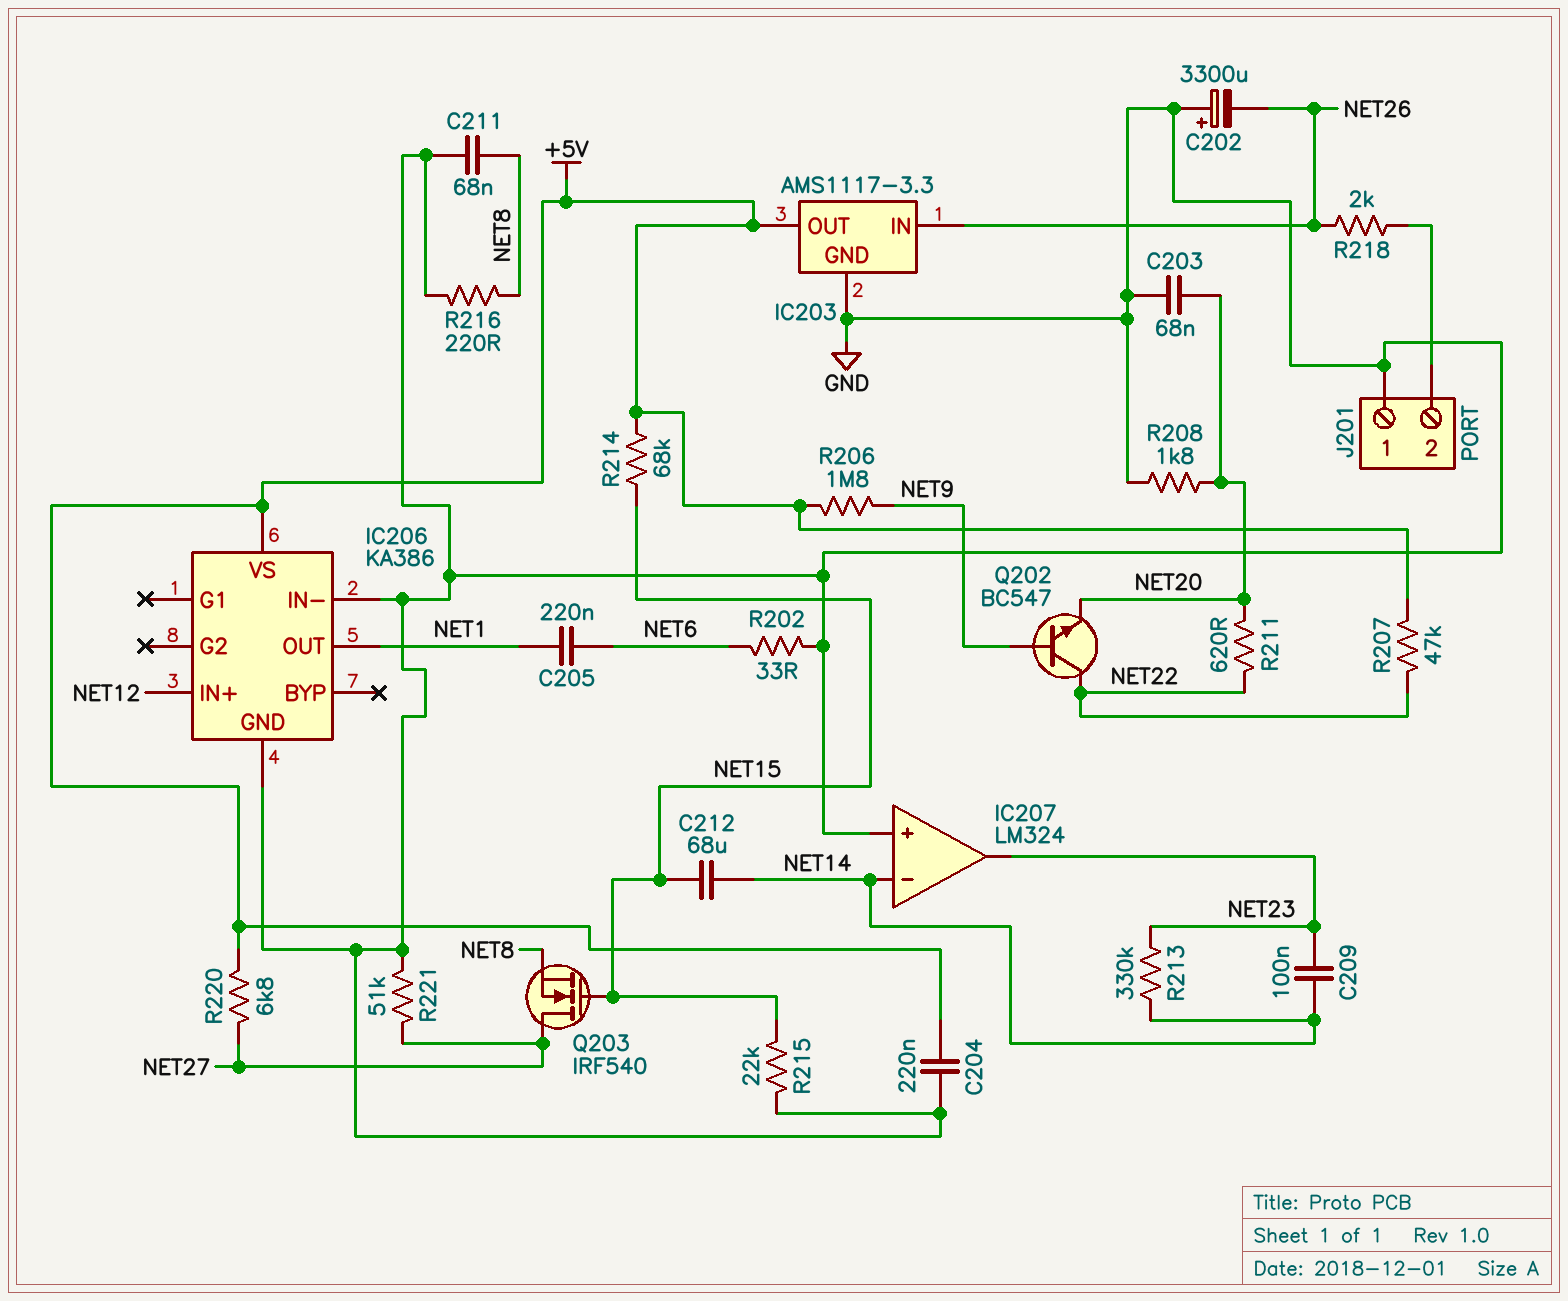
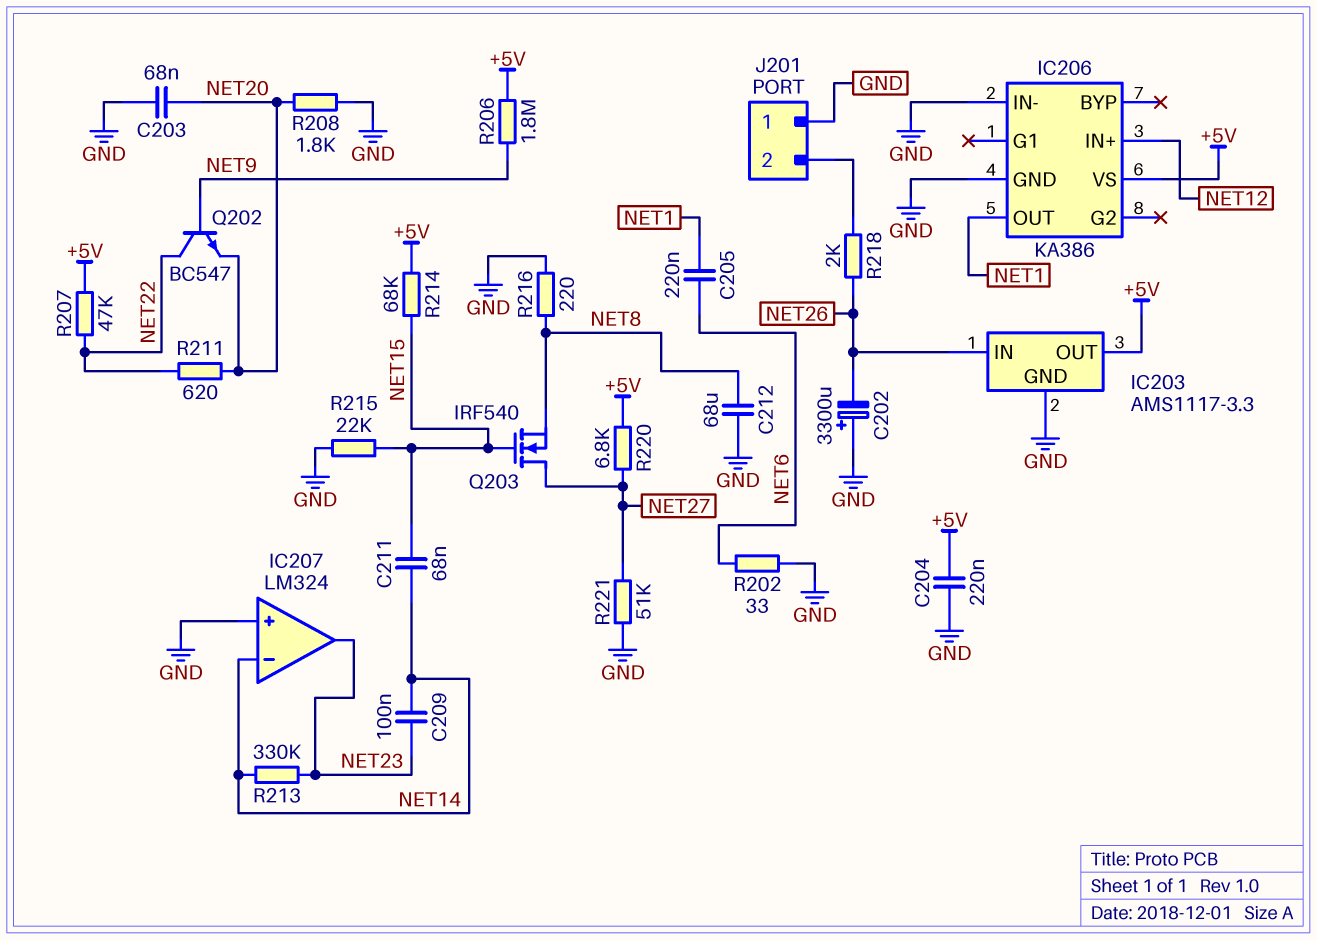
C211: 68nF (GND, NET8) -> 68nF (NET14, NET15)
C212: 68uF (NET14, NET15) -> 68uF (GND, NET8)

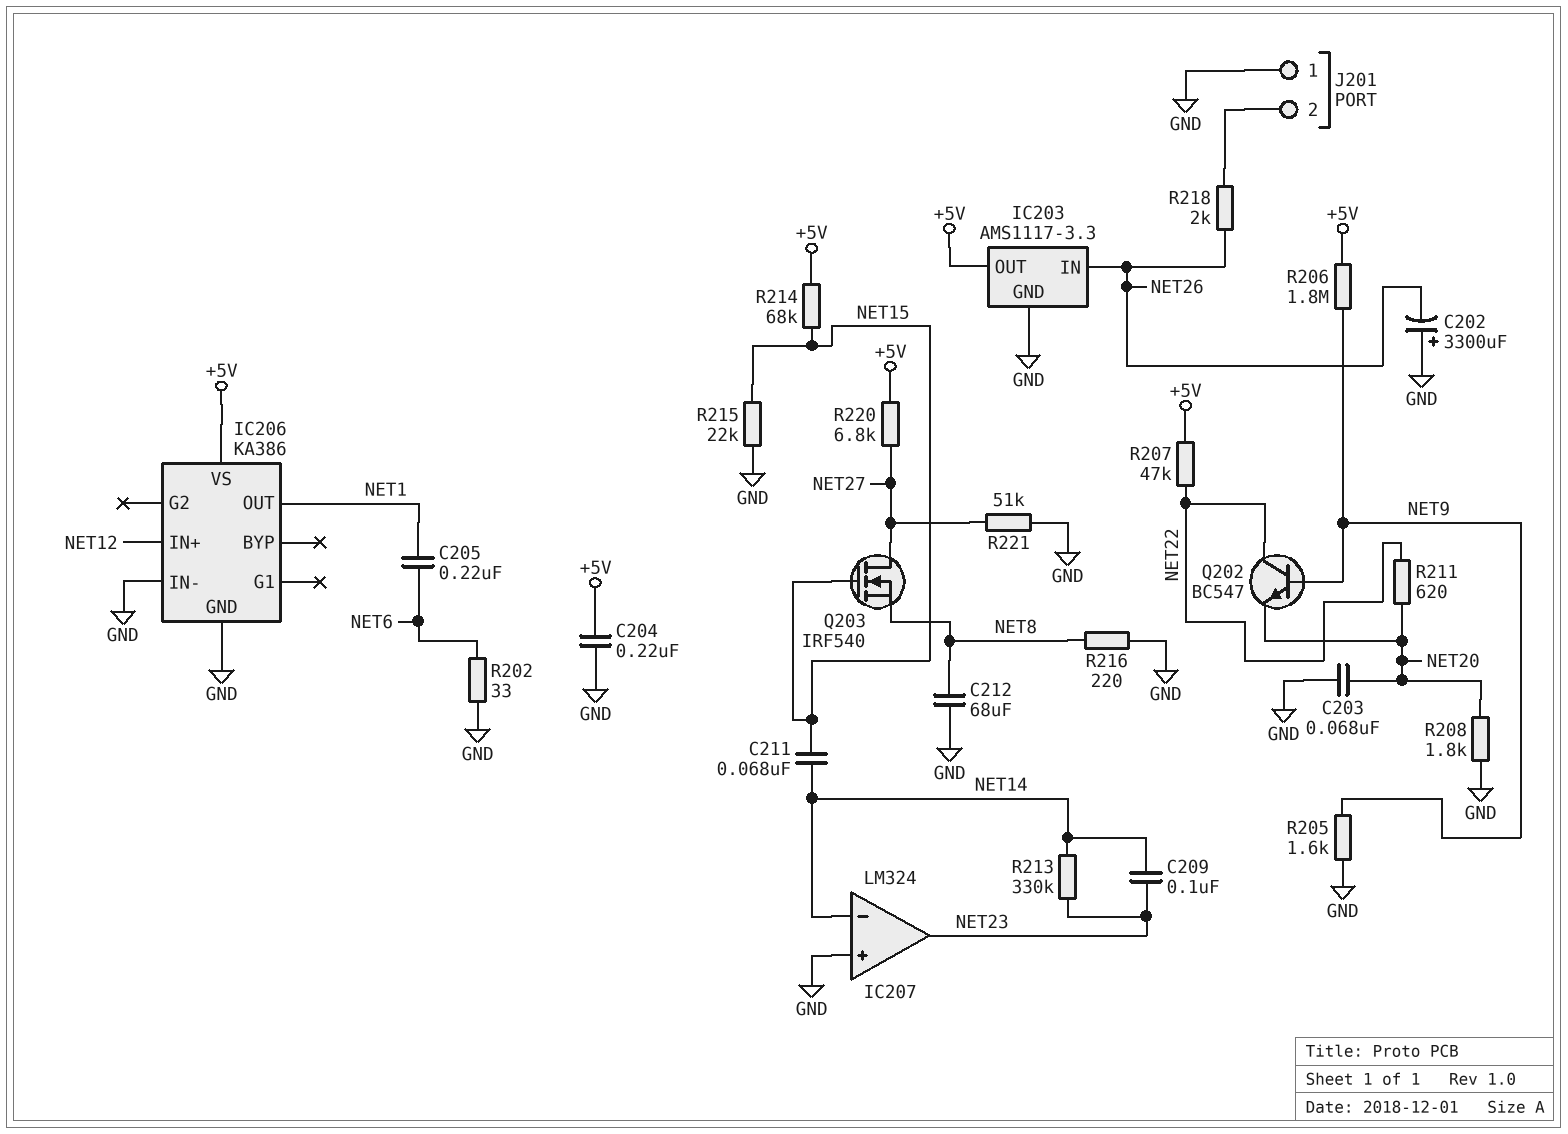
R205: none -> 1.6k (GND, NET9)

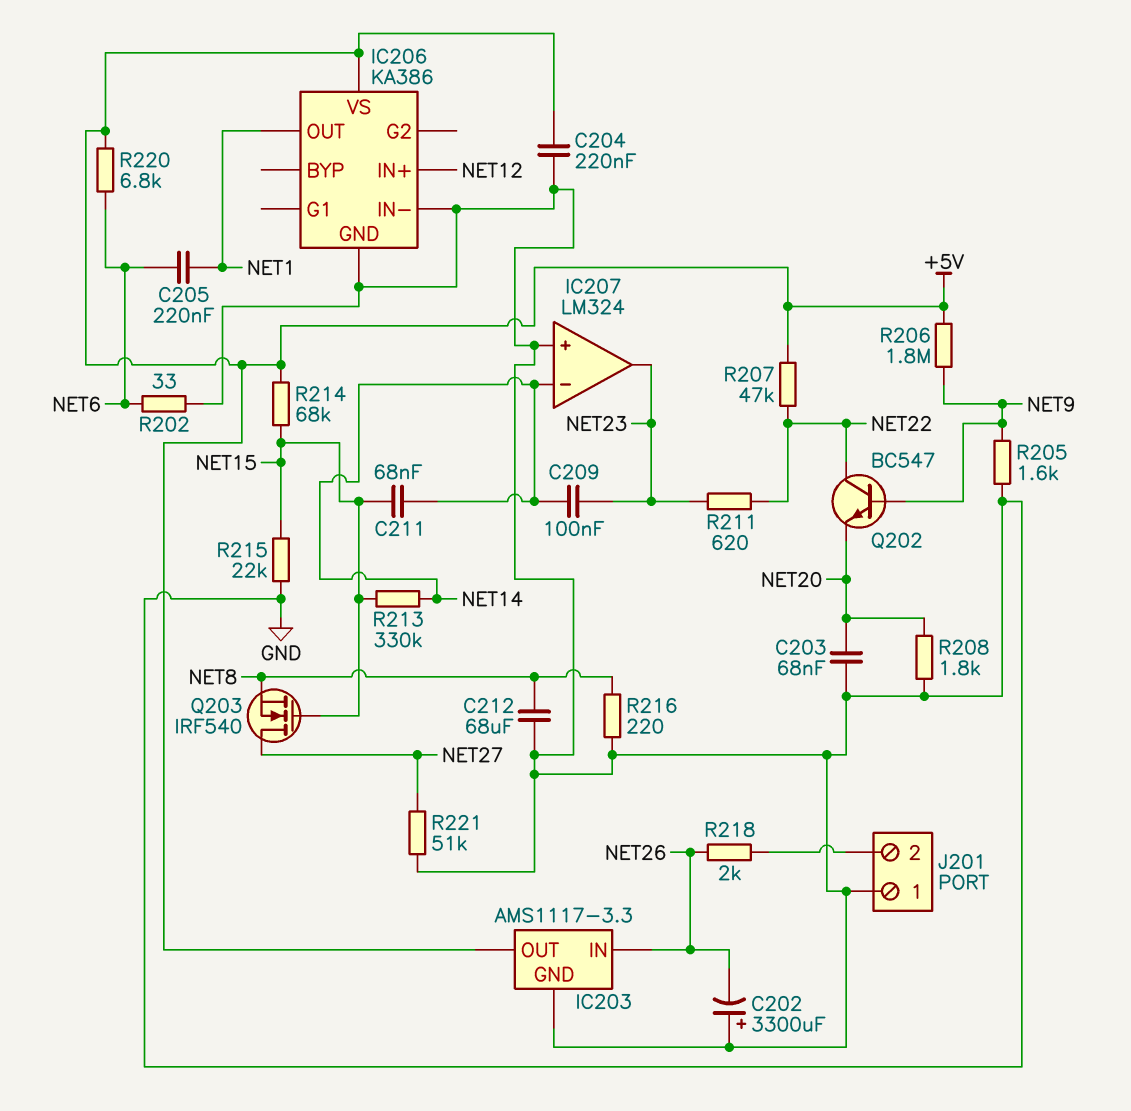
R211: 620 (NET20, NET22) -> 620 (NET22, NET23)
R213: 330k (NET14, NET23) -> 330k (NET14, NET15)
R220: 6.8k (+5V, NET27) -> 6.8k (+5V, NET6)

